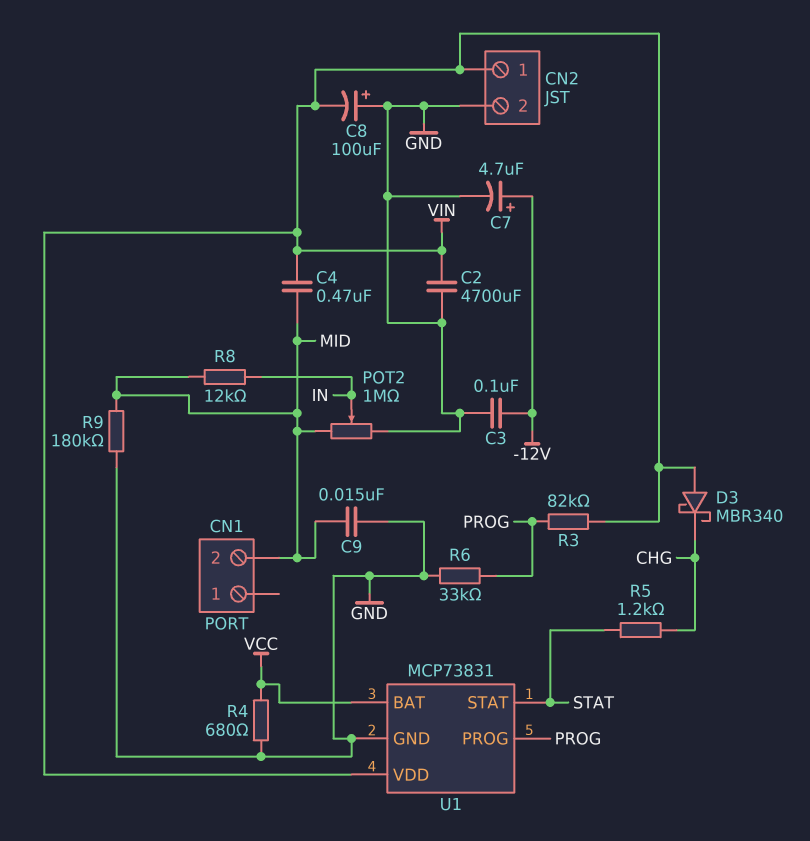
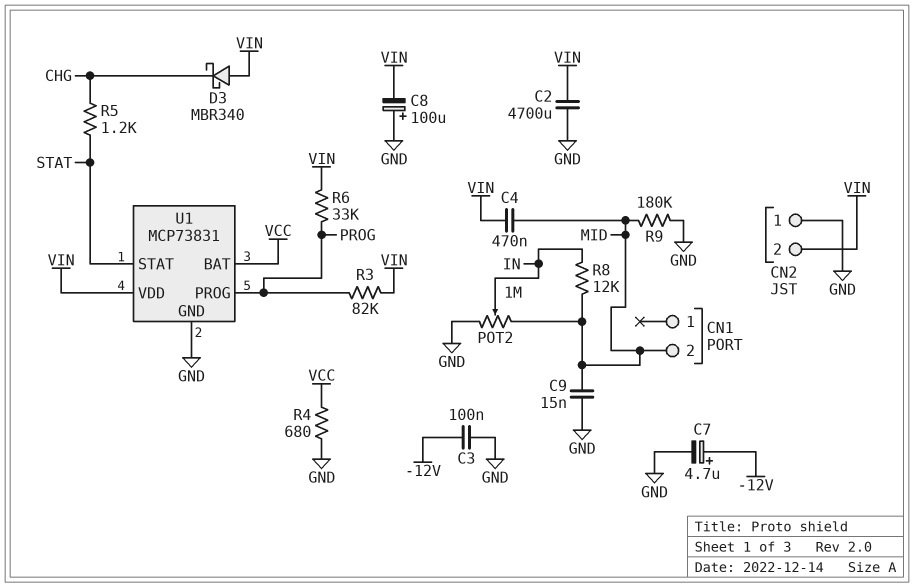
CN2 pin 1: VIN -> GND
CN2 pin 2: GND -> VIN
R6: 33k (GND, PROG) -> 33k (PROG, VIN)

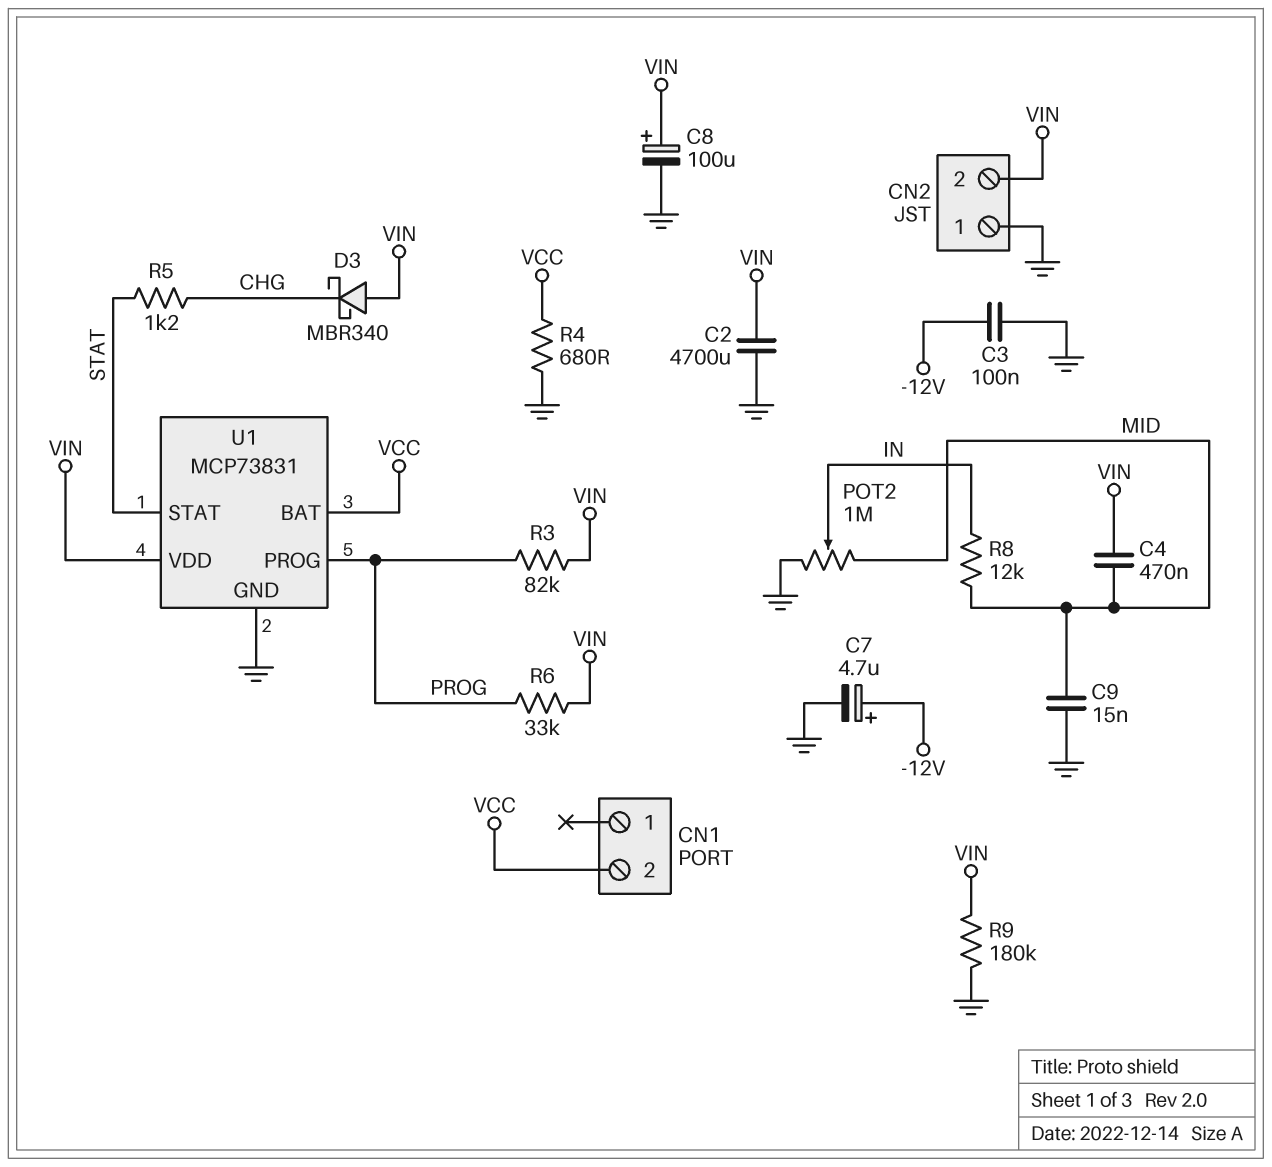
C8: 100uF (plus GND, minus VIN) -> 100uF (plus VIN, minus GND)
CN1 pin 2: MID -> VCC
R9: 180k (GND, MID) -> 180k (GND, VIN)

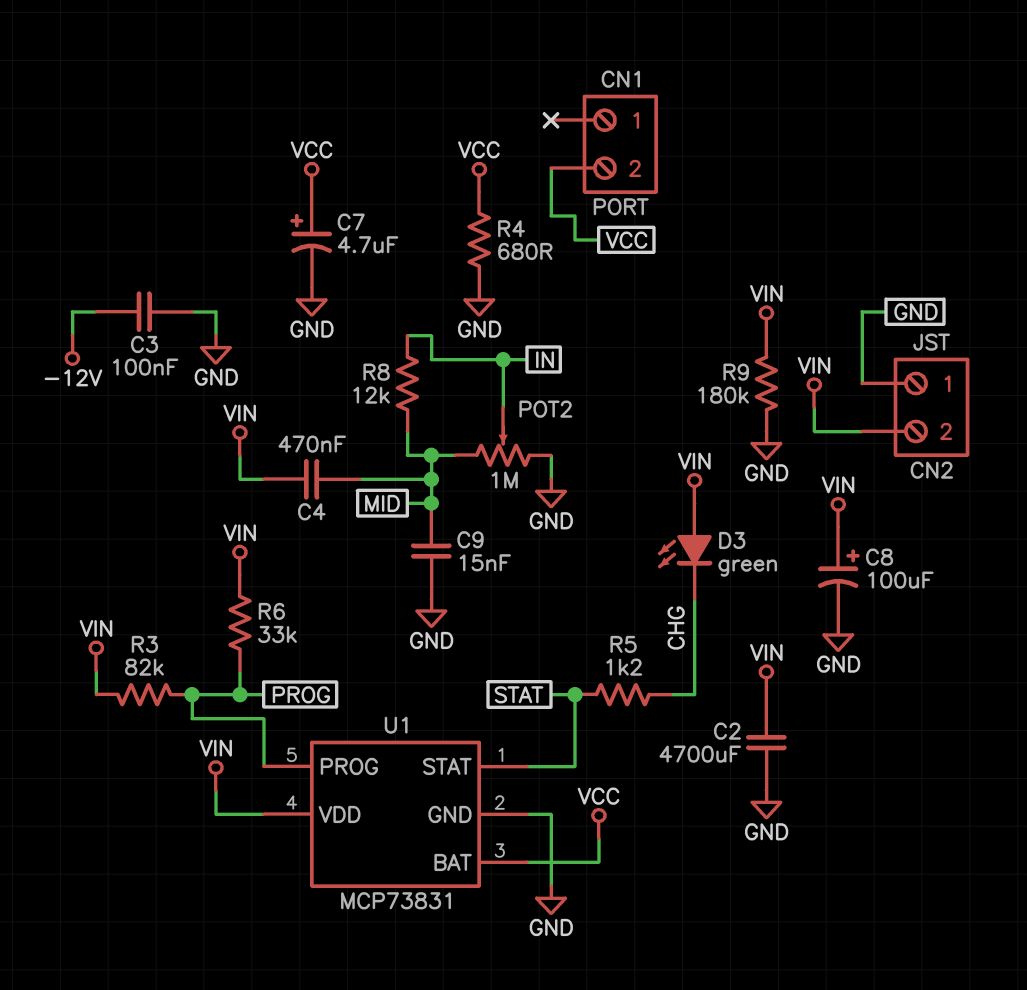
C7: 4.7uF (plus -12V, minus GND) -> 4.7uF (plus VCC, minus GND)
D3: schottky MBR340 (A VIN, K CHG) -> LED green (A VIN, K CHG)

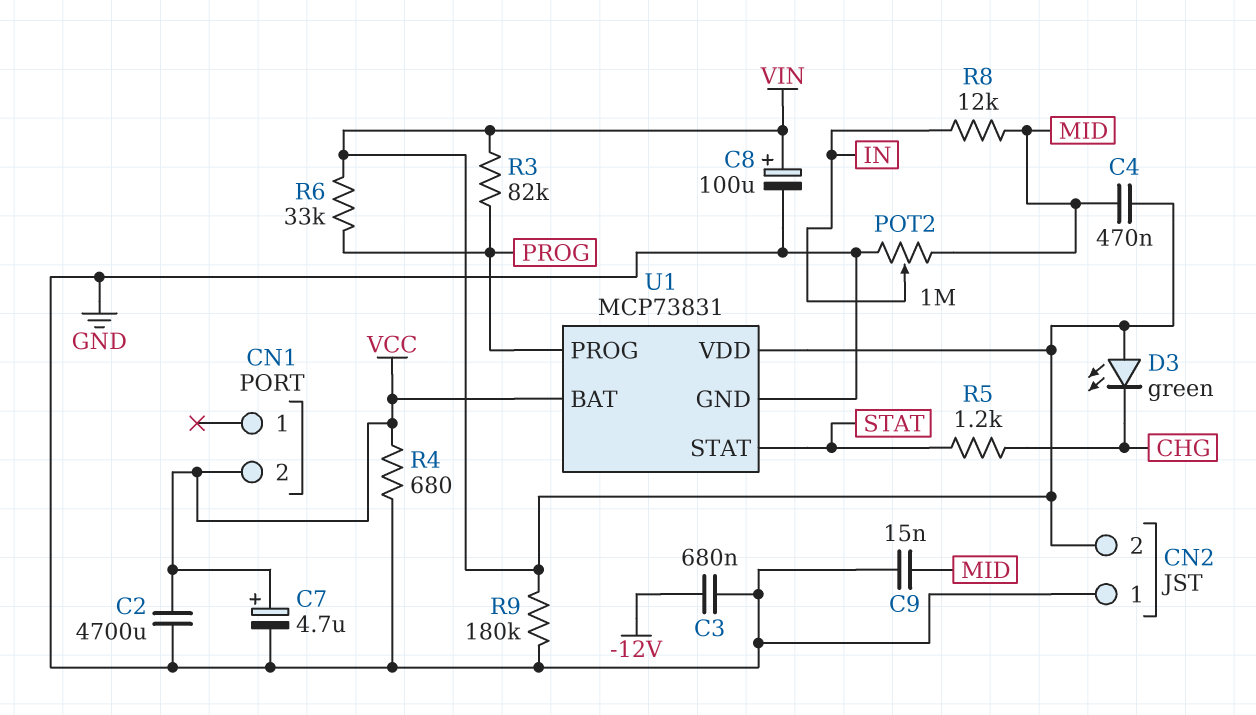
C2: 4700uF (GND, VIN) -> 4700uF (GND, VCC)
C3: 100nF (-12V, GND) -> 680nF (-12V, GND)

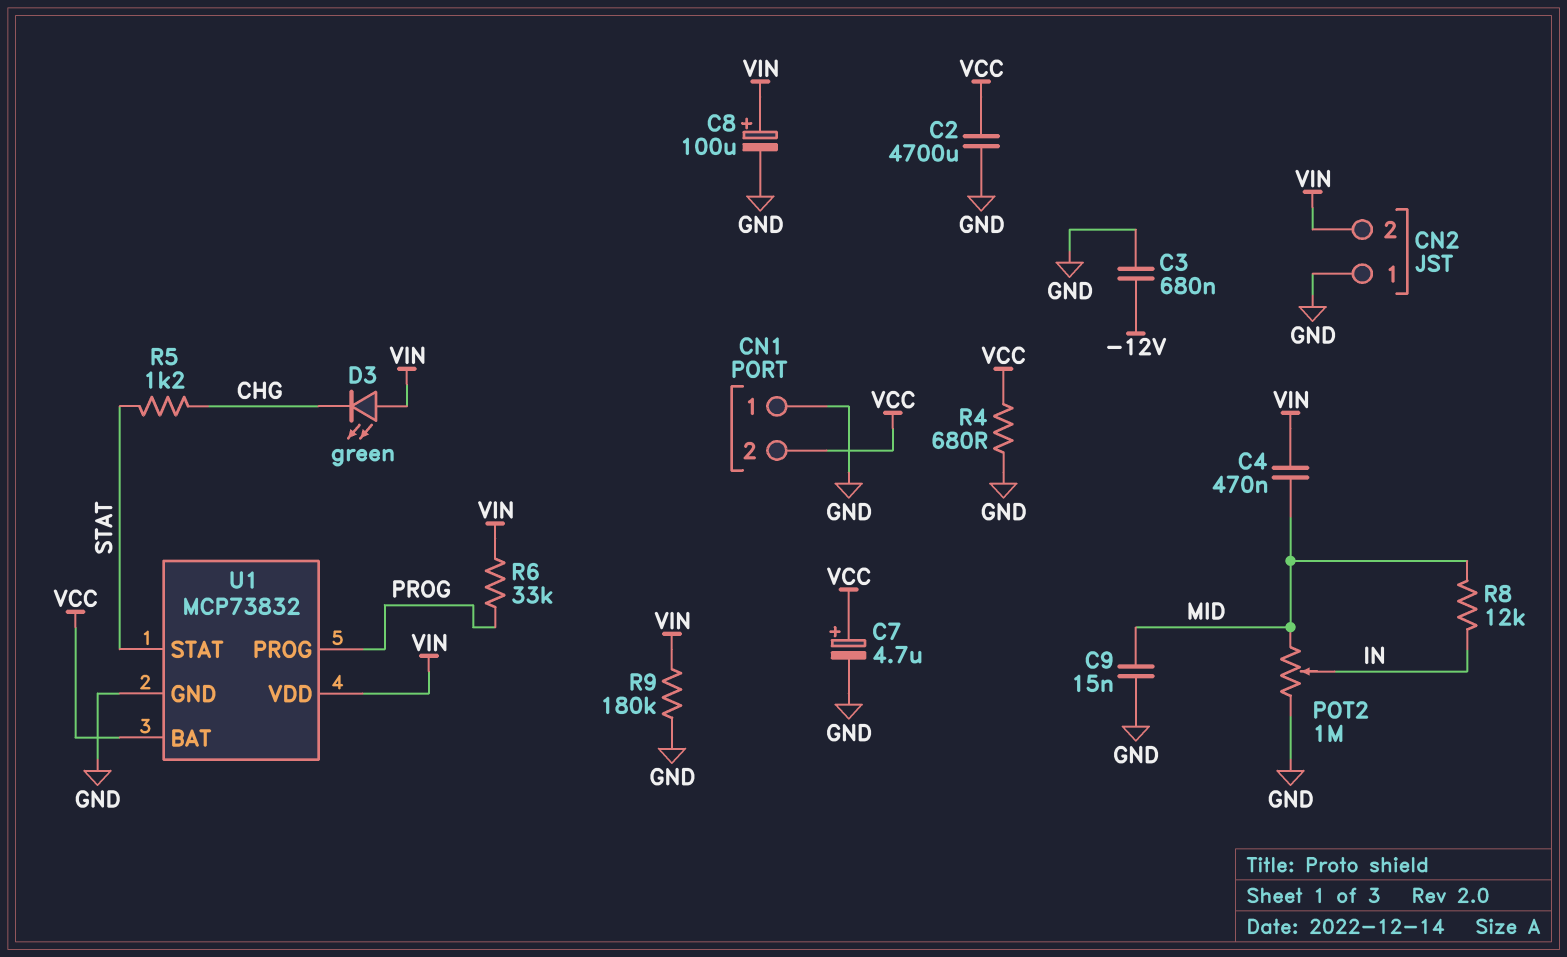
CN1 pin 1: none -> GND
R3: 82k (PROG, VIN) -> none
U1: MCP73831 -> MCP73832

